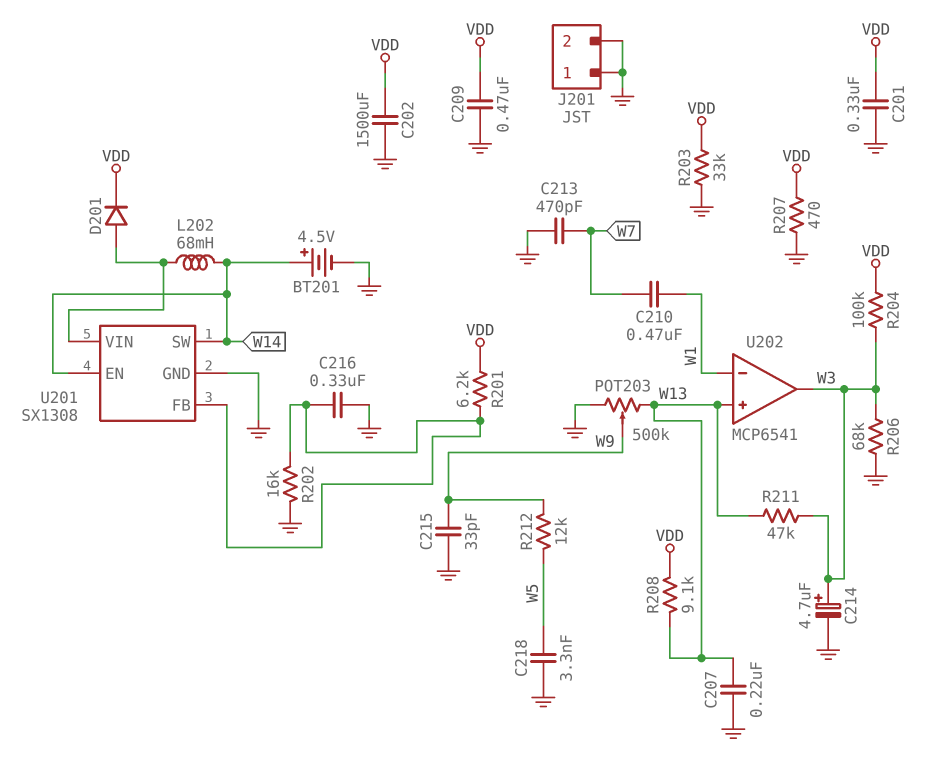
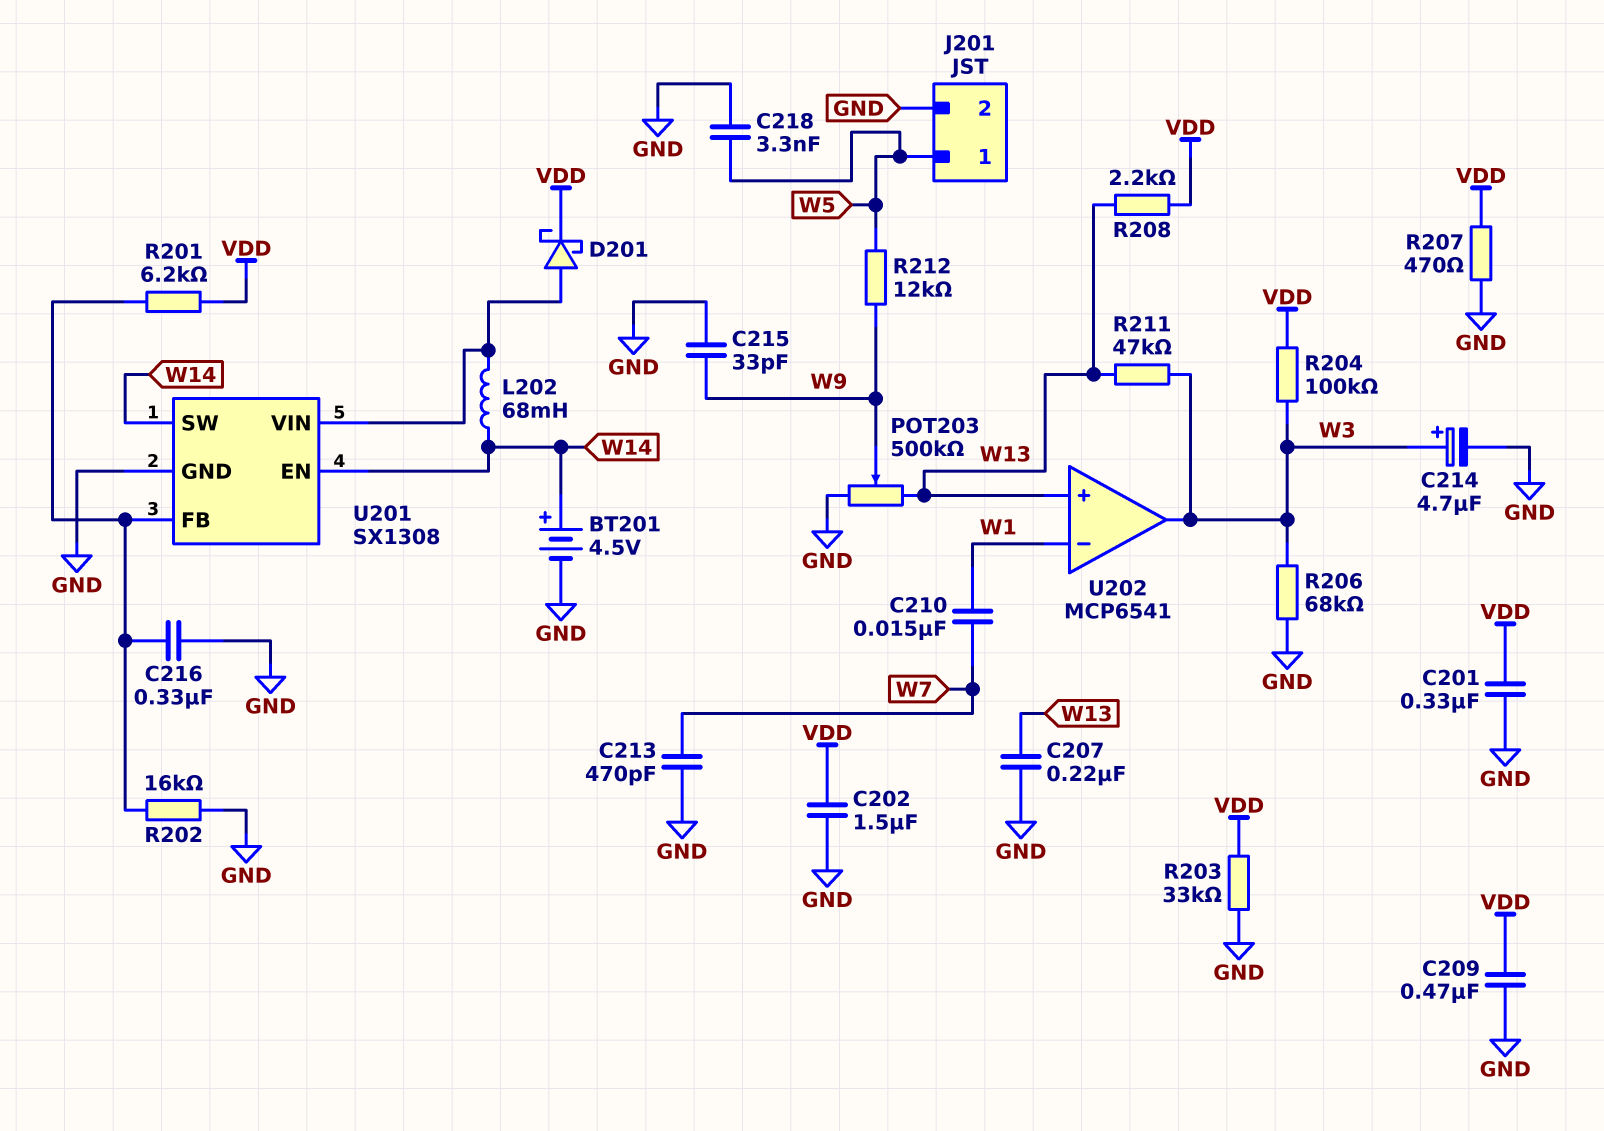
C202: 1500uF (GND, VDD) -> 1.5uF (GND, VDD)
C210: 470nF (W1, W7) -> 15nF (W1, W7)
D201: diode (A U201/VIN, K VDD) -> schottky (A U201/VIN, K VDD)
J201 pin 1: GND -> W5
R208: 9.1k (VDD, W13) -> 2.2k (VDD, W13)

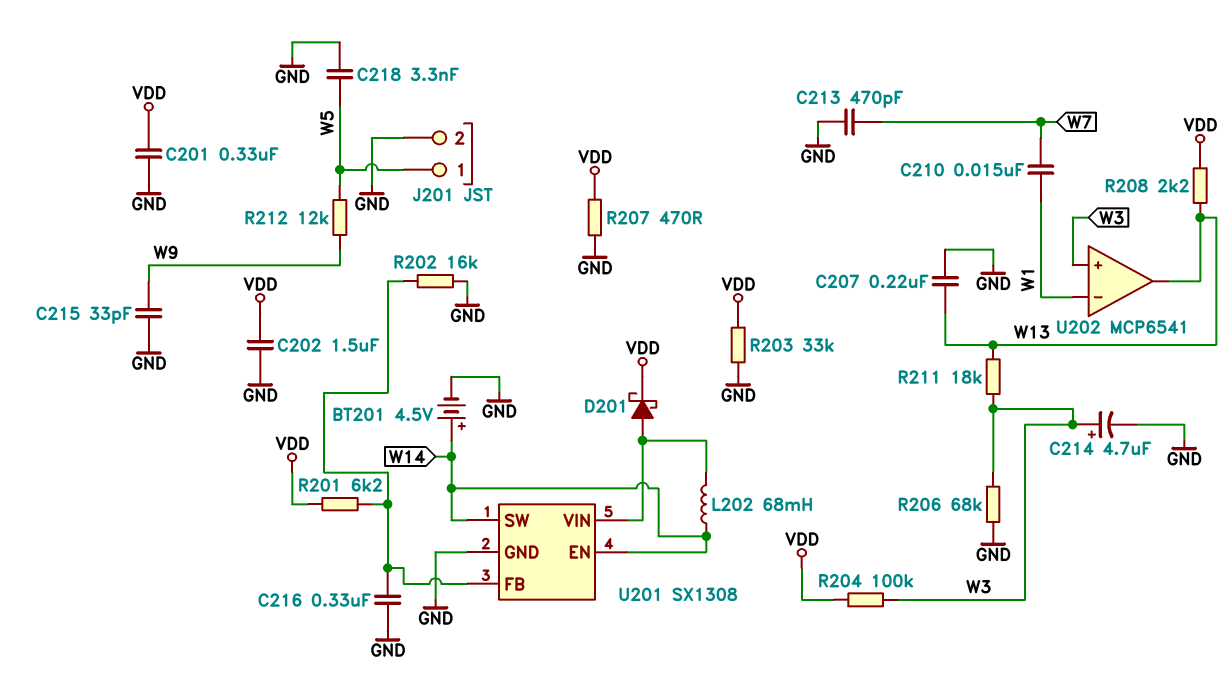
C209: 470nF (GND, VDD) -> none
POT203: 500k (GND, W13, wiper W9) -> none
R211: 47k (W3, W13) -> 18k (W3, W13)
U202 pin in+: W13 -> W3
U202 pin out: W3 -> W13

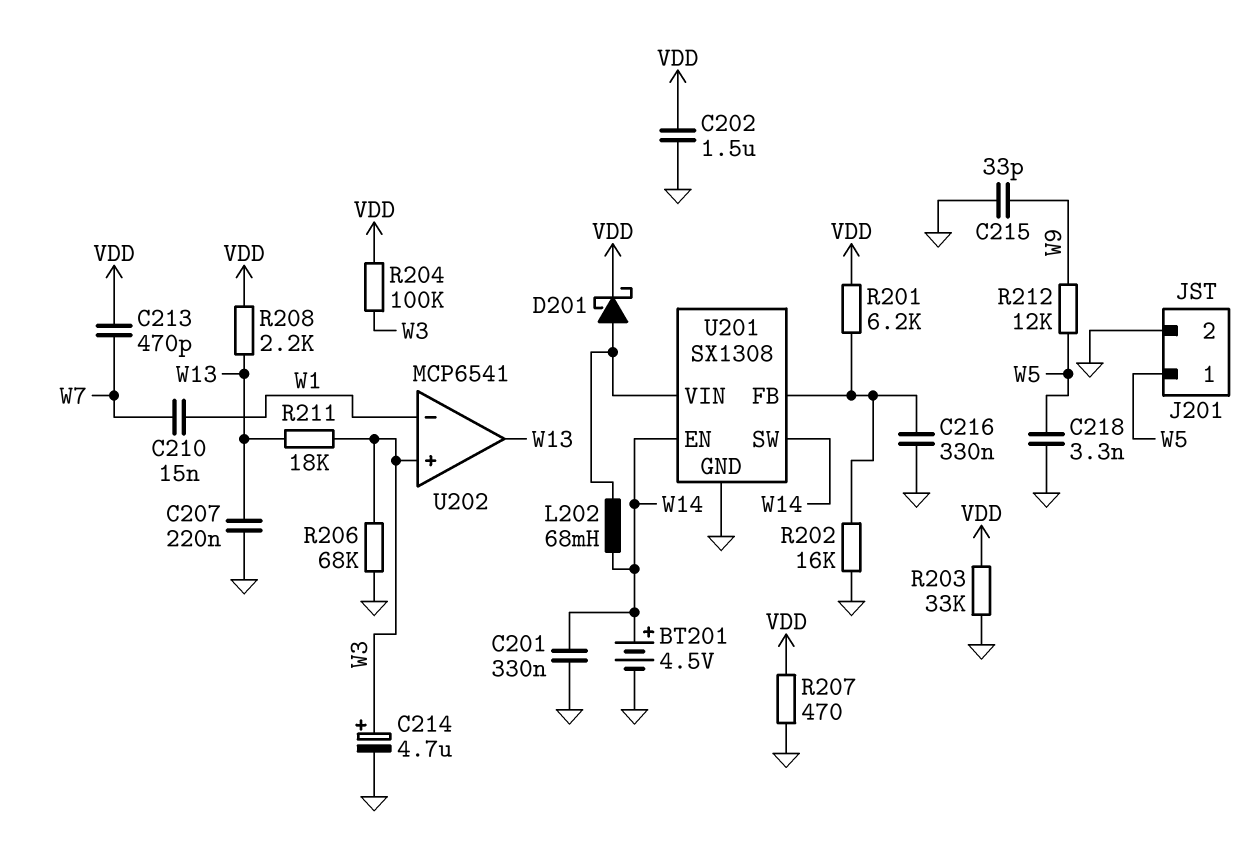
C201: 330nF (GND, VDD) -> 330nF (GND, W14)
C213: 470pF (GND, W7) -> 470pF (VDD, W7)

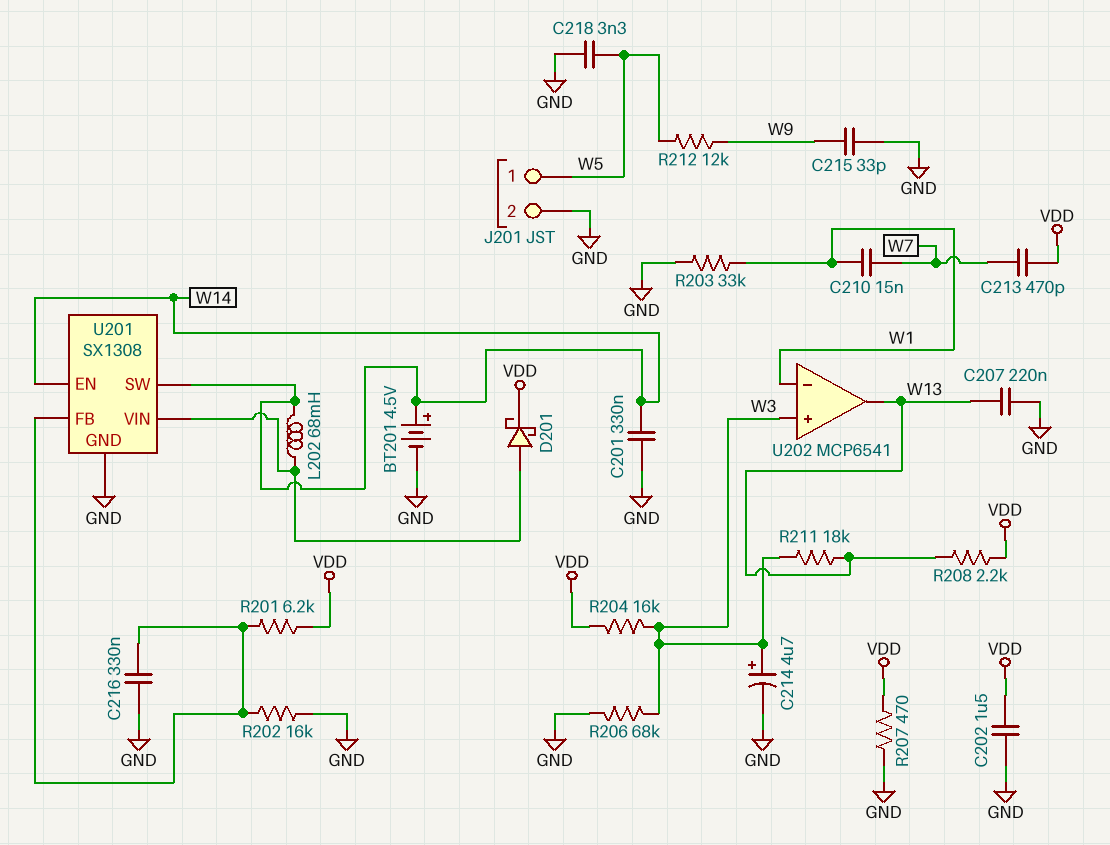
R203: 33k (GND, VDD) -> 33k (GND, W1)
R204: 100k (VDD, W3) -> 16k (VDD, W3)

